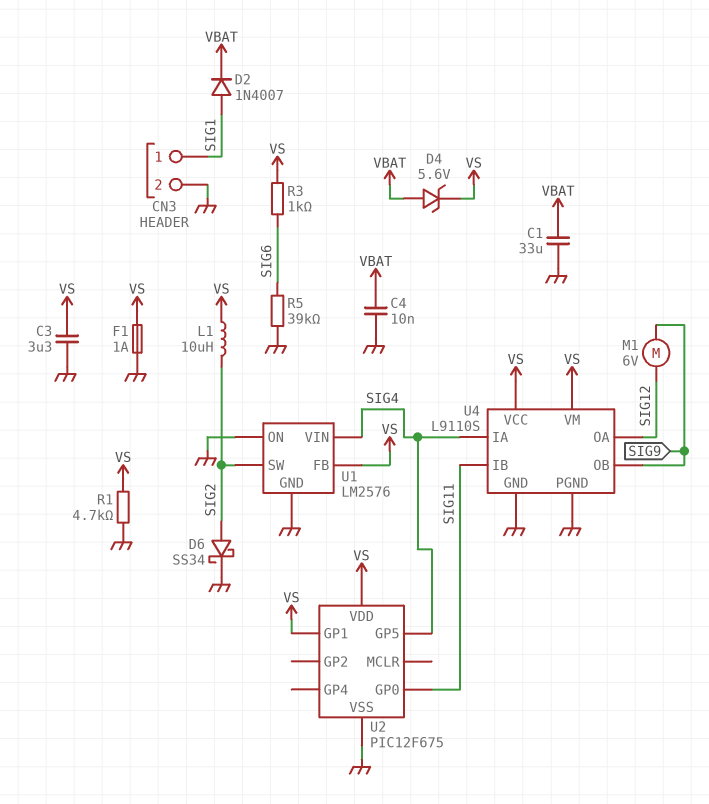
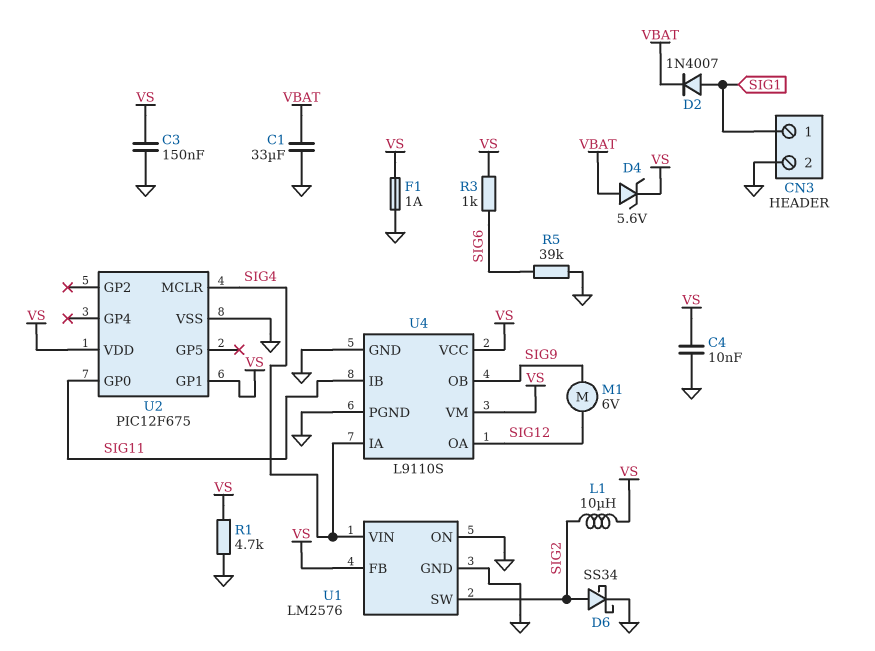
C3: 3.3uF (GND, VS) -> 150nF (GND, VS)
C4: 10nF (GND, VBAT) -> 10nF (GND, VS)
U2 pin GP5: SIG4 -> none
U2 pin MCLR: none -> SIG4

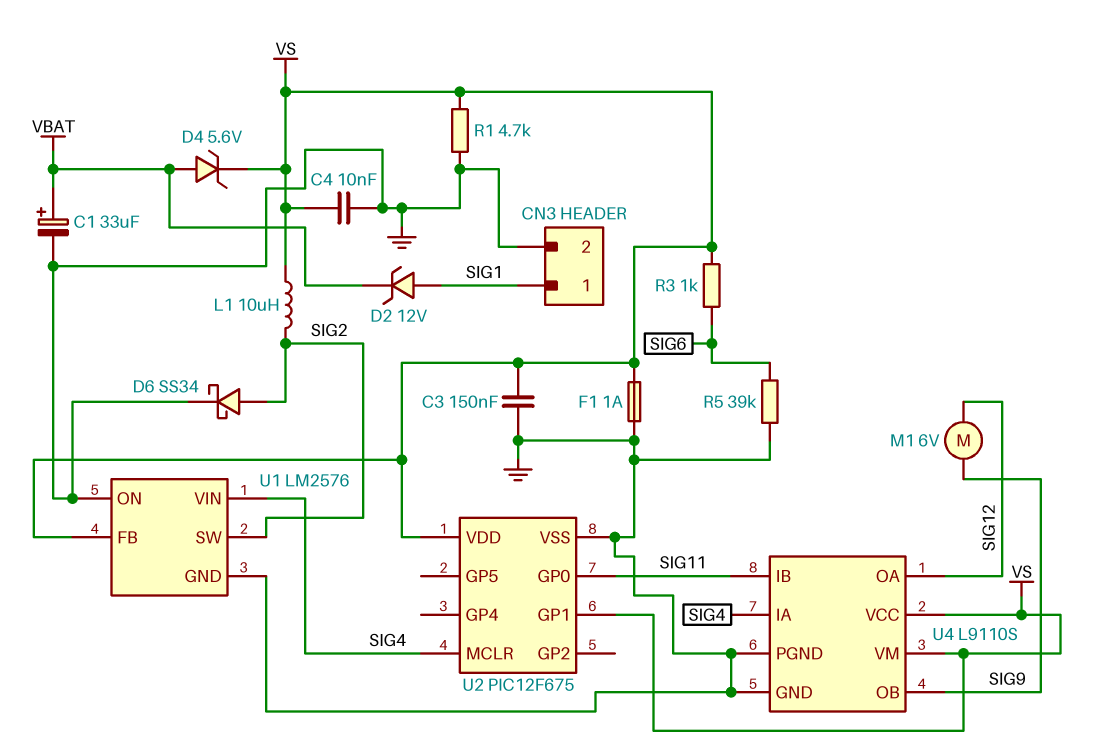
C1: 33uF (GND, VBAT) -> 33uF (plus VBAT, minus GND)
D2: diode 1N4007 (A SIG1, K VBAT) -> zener 12V (A SIG1, K VBAT)

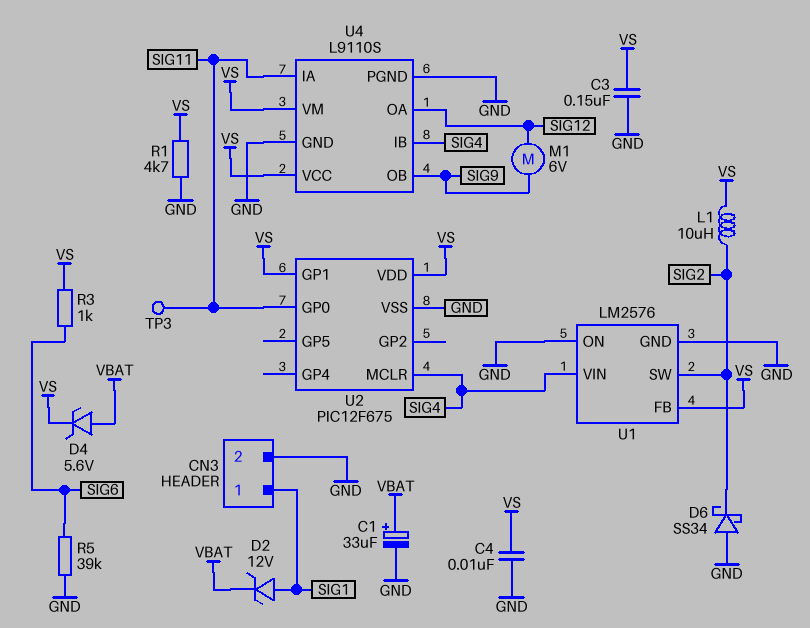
D6: schottky SS34 (A SIG2, K GND) -> schottky SS34 (A GND, K SIG2)
F1: 1A (GND, VS) -> none
TP3: none -> test point (SIG11)
U4 pin IA: SIG4 -> SIG11
U4 pin IB: SIG11 -> SIG4

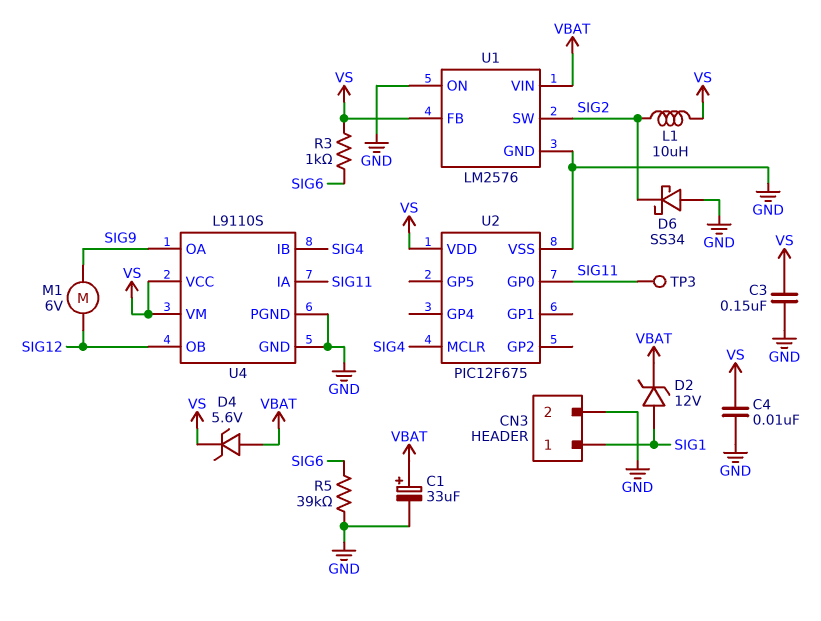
R1: 4.7k (GND, VS) -> none
U1 pin VIN: SIG4 -> VBAT
U2 pin GP1: VS -> none
U4 pin OA: SIG12 -> SIG9
U4 pin OB: SIG9 -> SIG12

